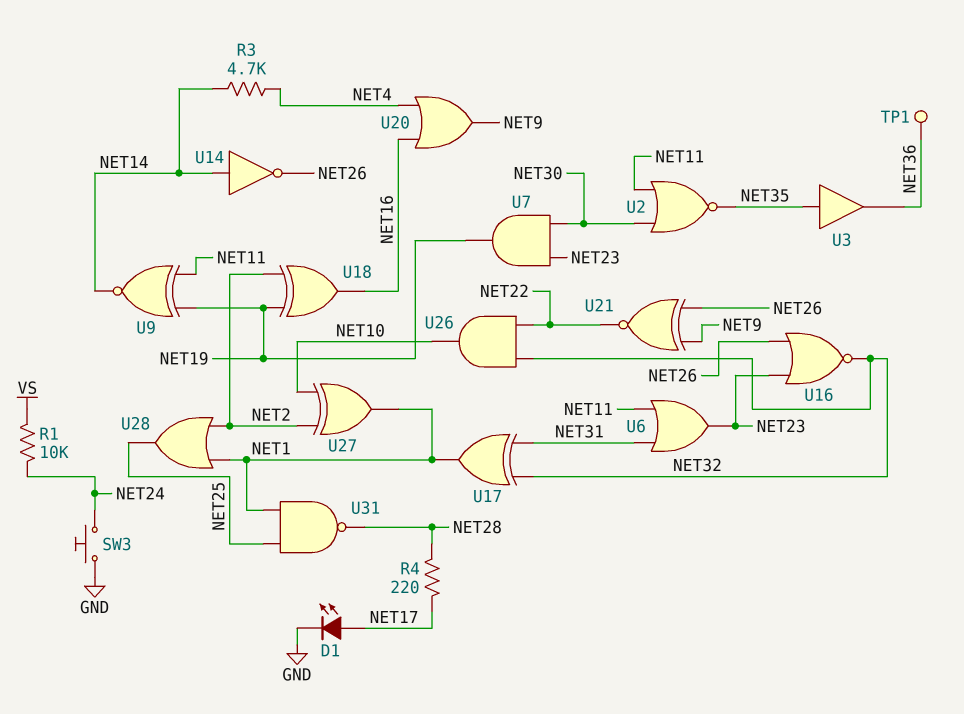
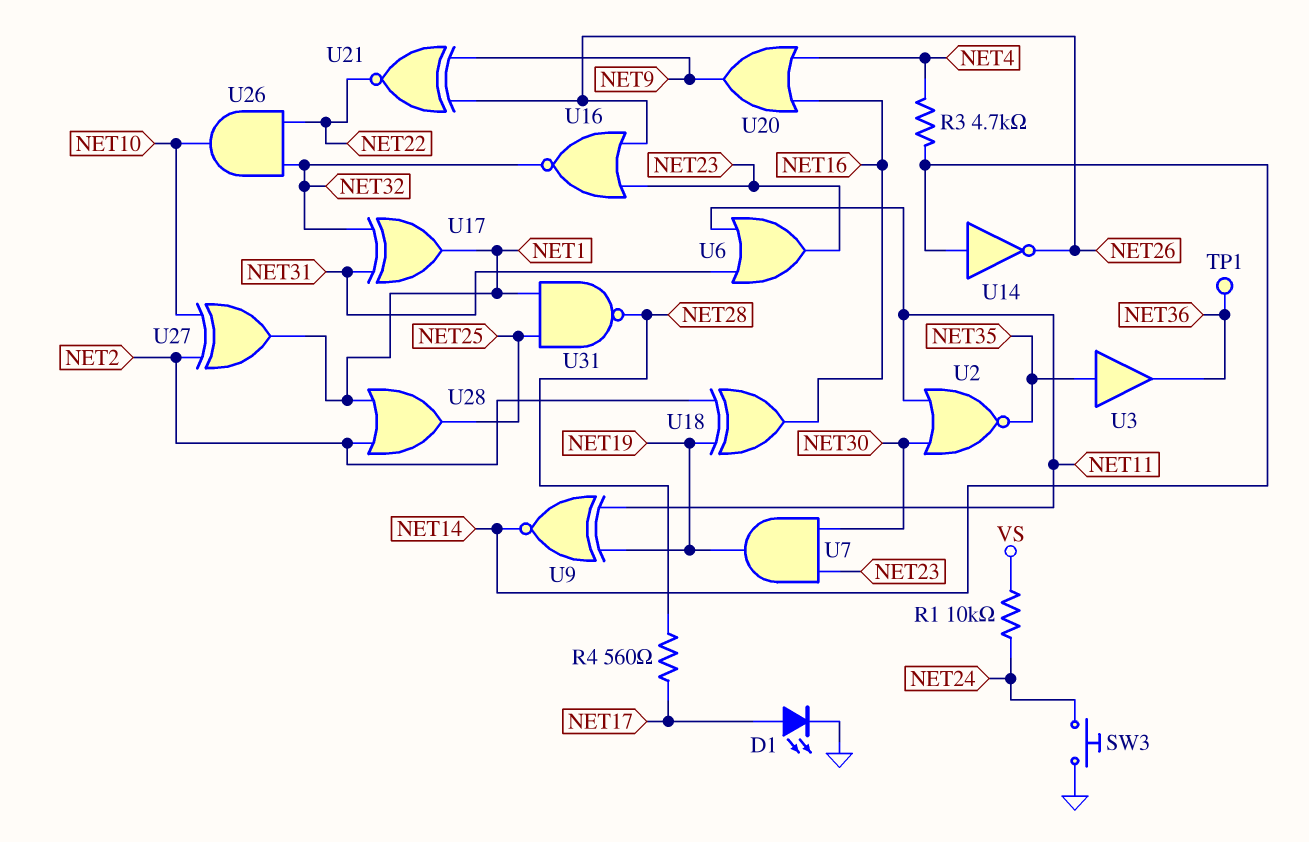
R4: 220 (NET17, NET28) -> 560 (NET17, NET28)

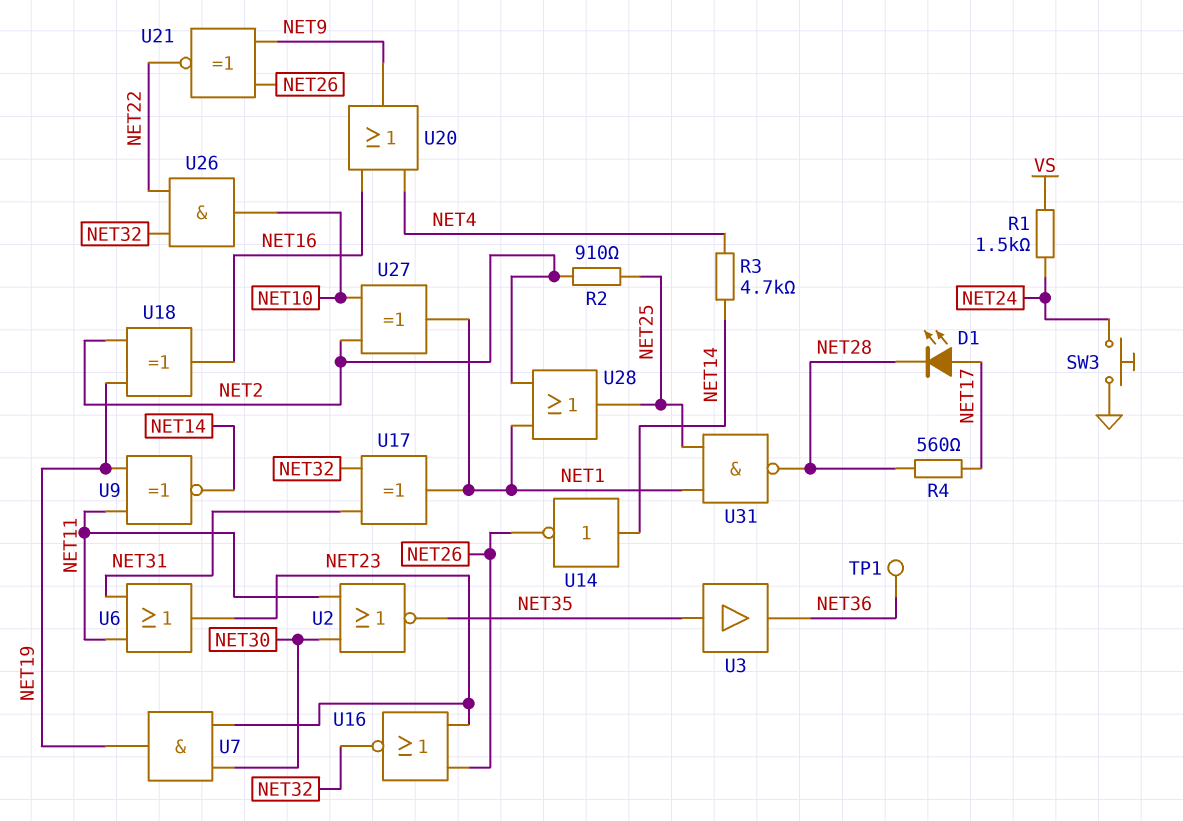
D1: LED (A NET17, K GND) -> LED (A NET17, K NET28)
R1: 10k (NET24, VS) -> 1.5k (NET24, VS)
R2: none -> 910 (NET2, NET25)

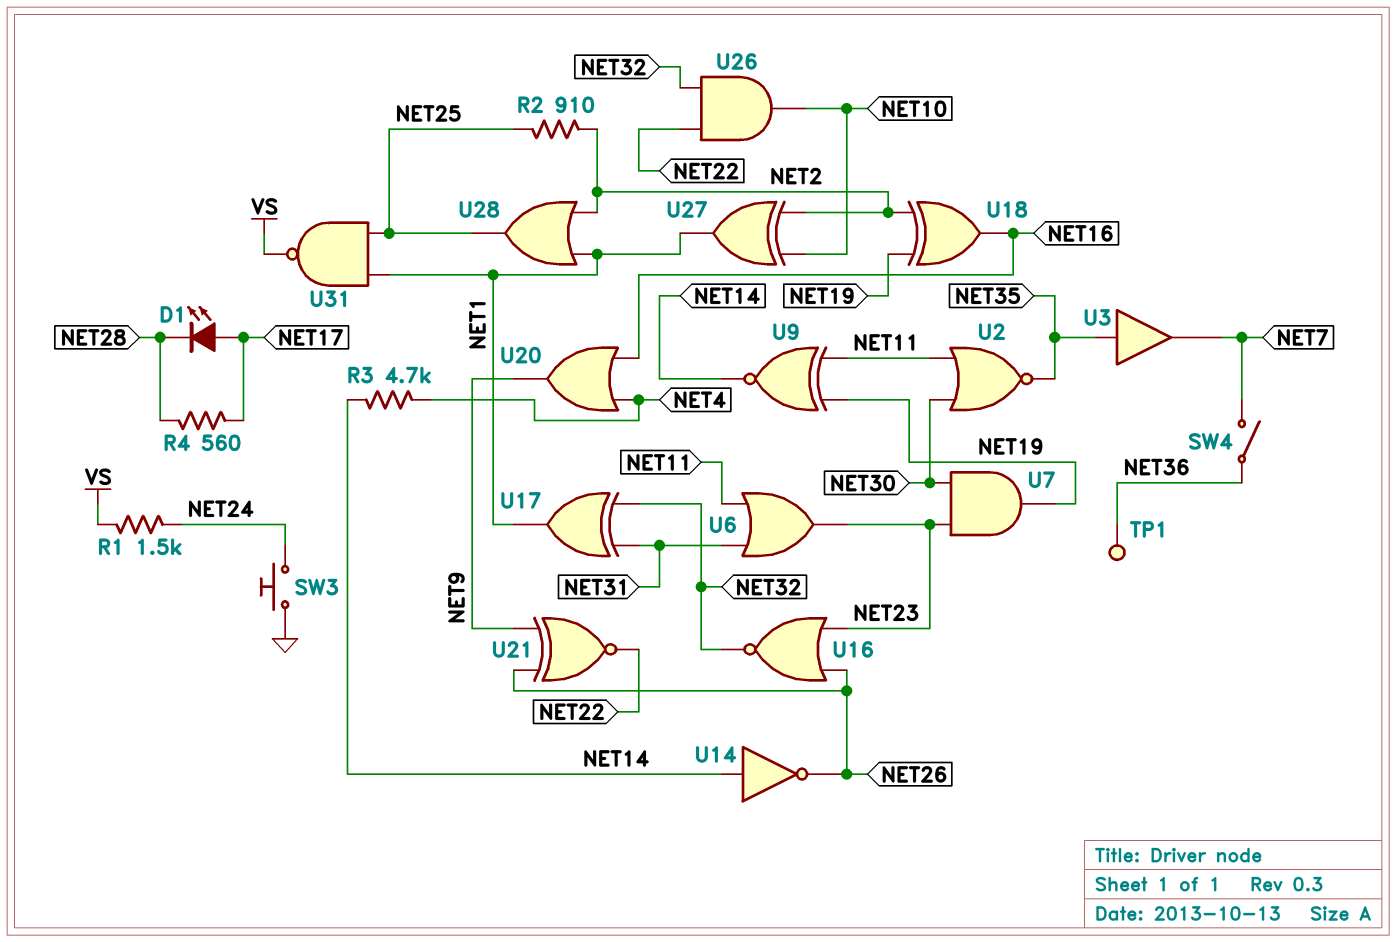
SW4: none -> switch (NET7, NET36)
U3: buffer (in NET35, out NET36) -> buffer (in NET35, out NET7)
U31: NAND (in NET1, in NET25, out NET28) -> NAND (in NET1, in NET25, out VS)

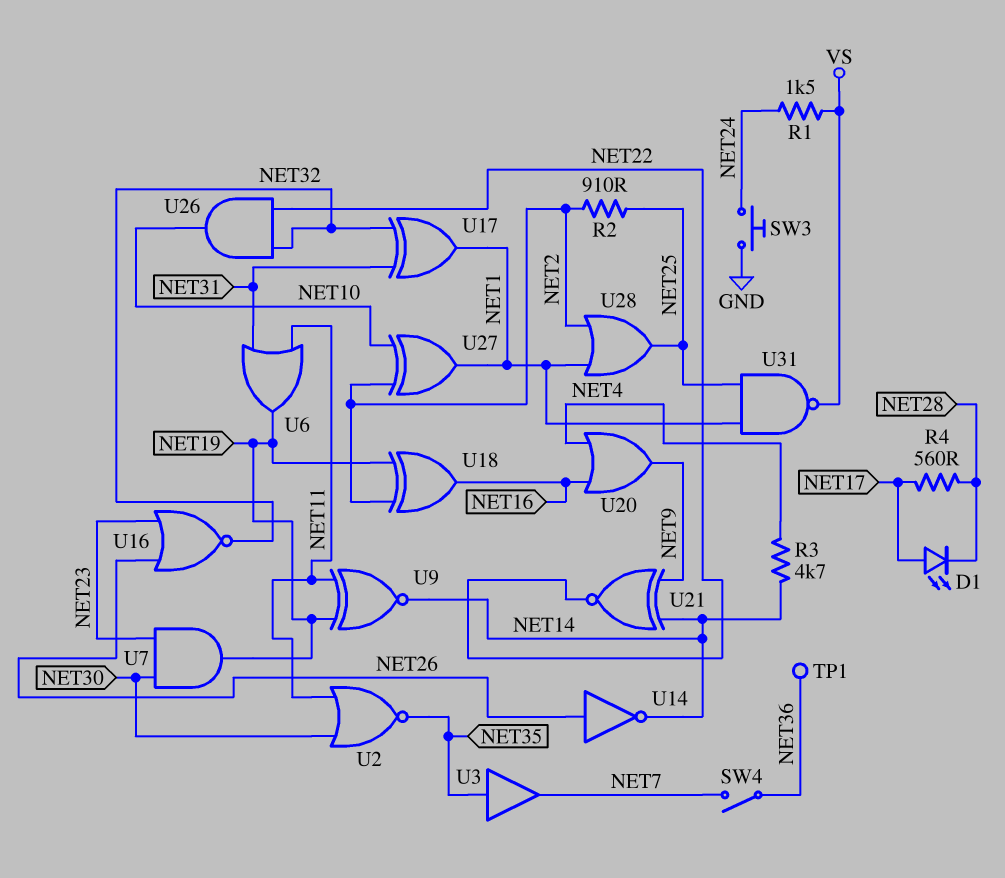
U6: OR (in NET11, in NET31, out NET23) -> OR (in NET11, in NET31, out NET19)
U14: NOT (in NET14, out NET26) -> NOT (in NET26, out NET14)
U21: XNOR (in NET9, in NET26, out NET22) -> XNOR (in NET9, in NET14, out NET22)

